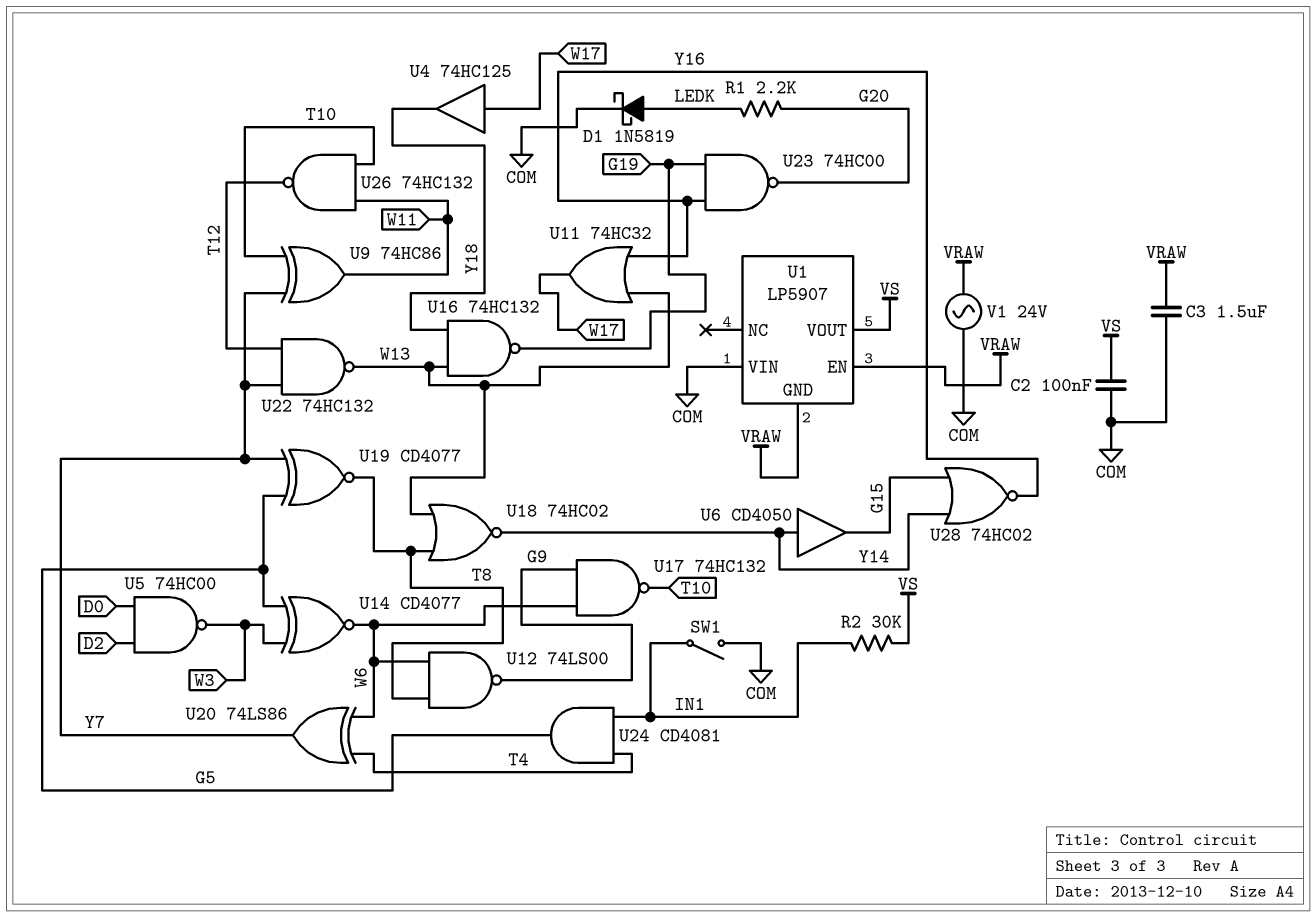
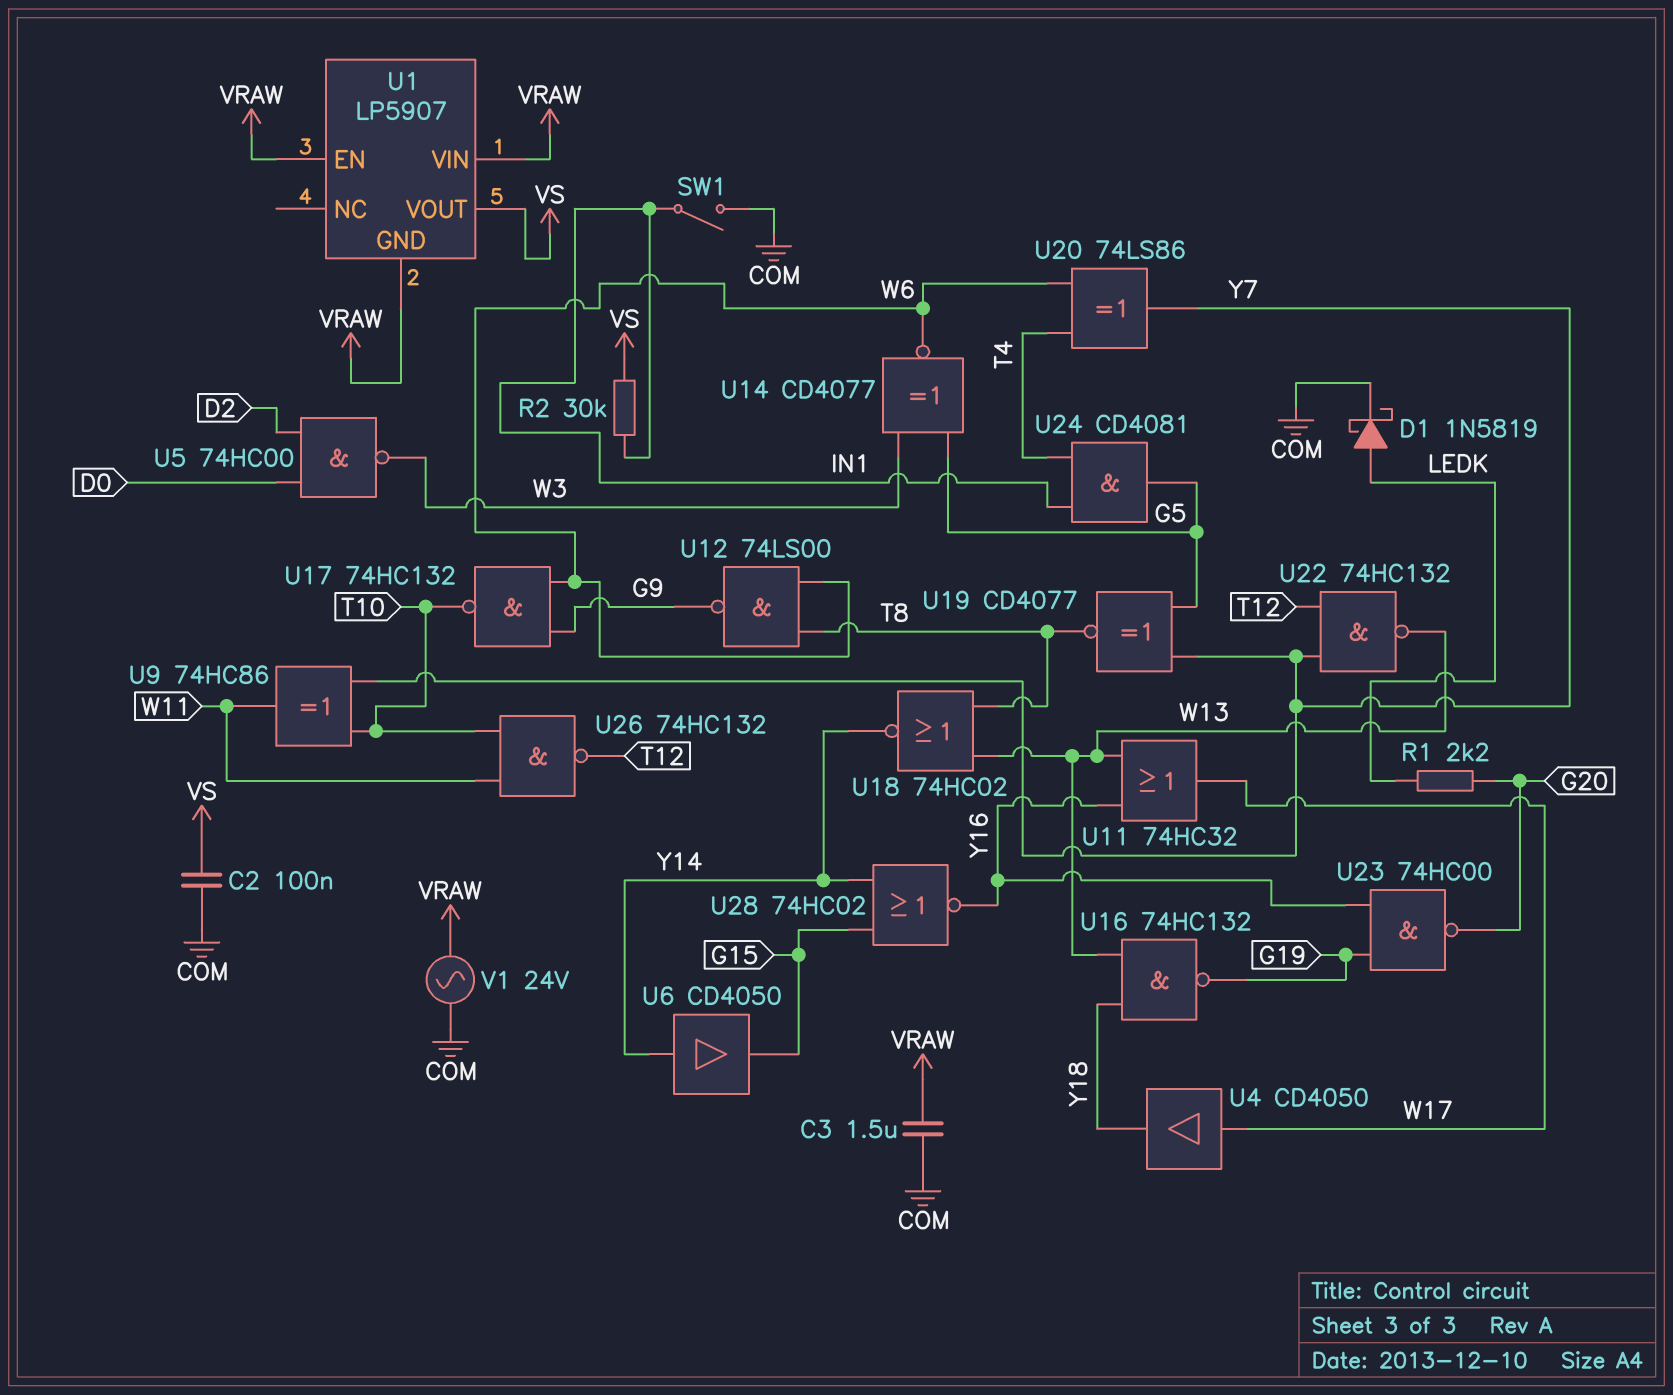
U1 pin VIN: COM -> VRAW
U4: buffer 74HC125 (in W17, out Y18) -> buffer CD4050 (in W17, out Y18)

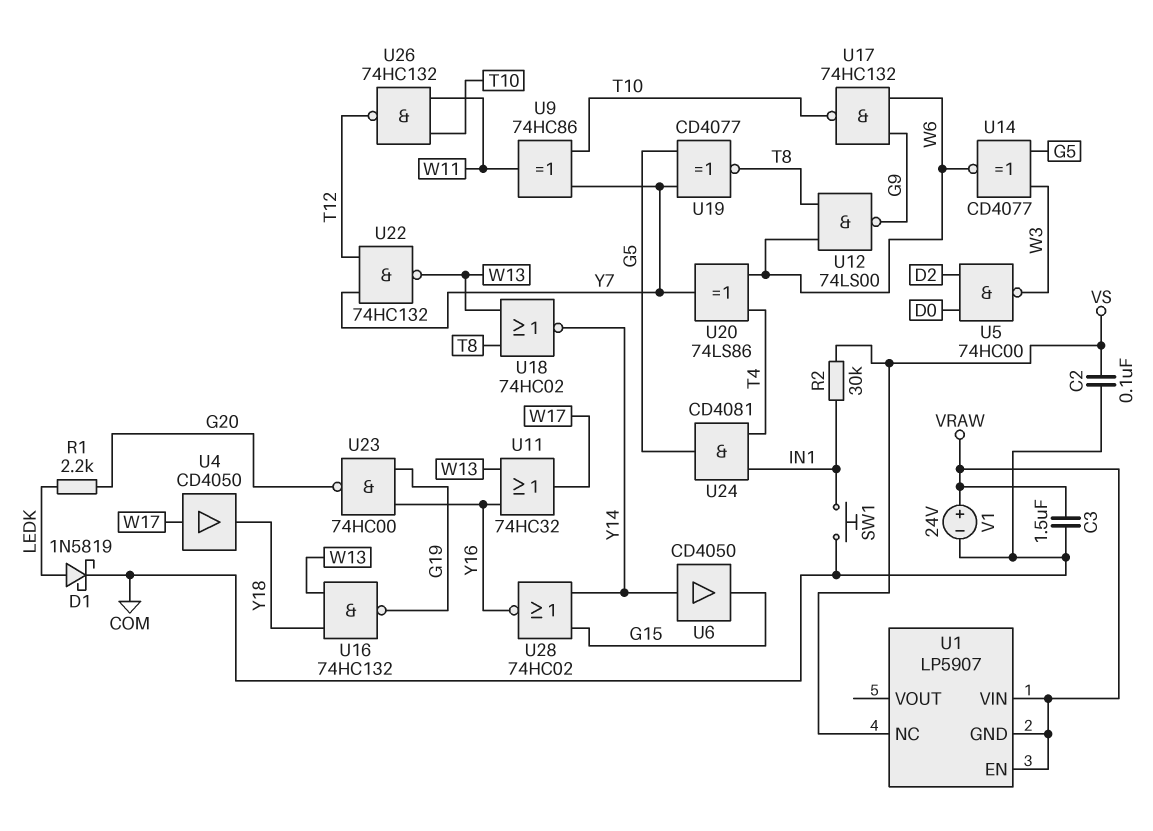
SW1: switch (COM, IN1) -> button (COM, IN1)
U1 pin NC: none -> VS
U1 pin VOUT: VS -> none
V1: AC 24V (COM, VRAW) -> 24V (plus VRAW, minus COM)

